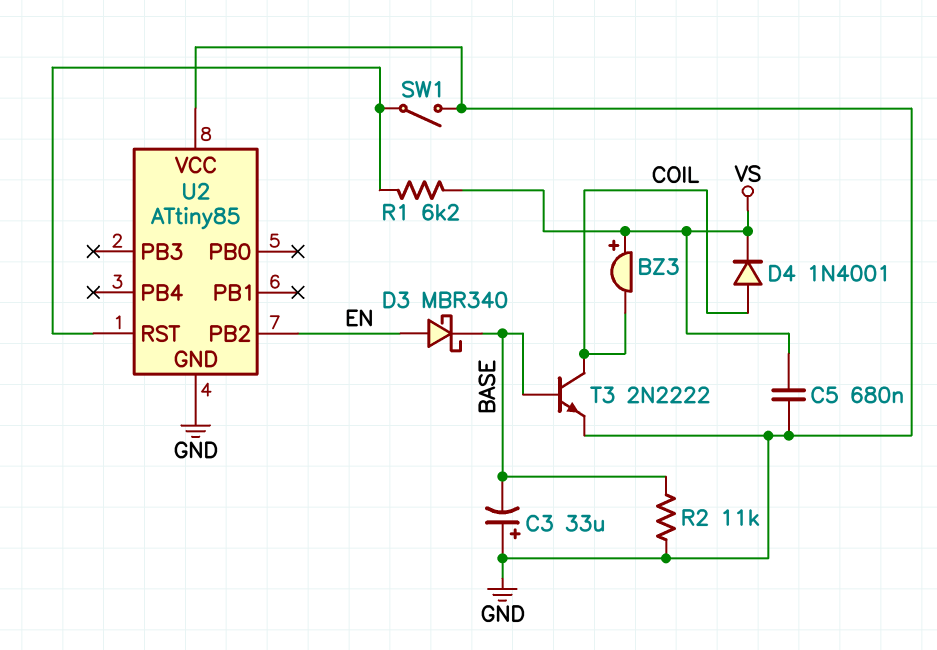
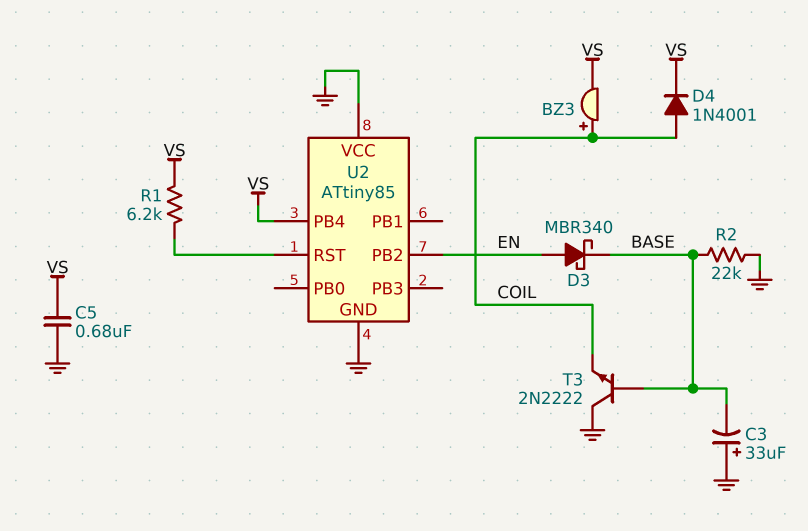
BZ3: buzzer (plus VS, minus COIL) -> buzzer (plus COIL, minus VS)
R2: 11k (BASE, GND) -> 22k (BASE, GND)
SW1: switch (GND, U2/RST) -> none
T3: NPN 2N2222 (B BASE, C COIL, E GND) -> NPN 2N2222 (B BASE, C GND, E COIL)
U2 pin PB4: none -> VS

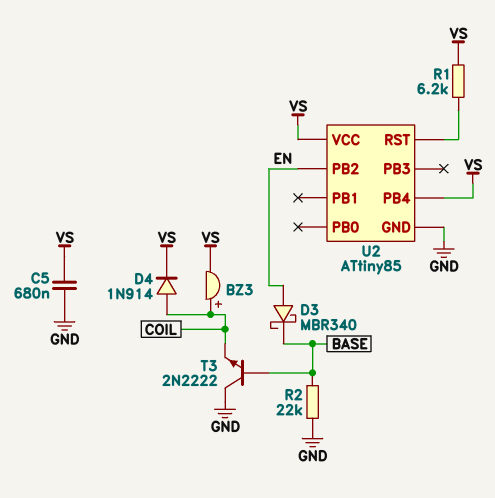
C3: 33uF (plus GND, minus BASE) -> none
D4: diode 1N4001 (A COIL, K VS) -> diode 1N914 (A COIL, K VS)
U2 pin VCC: GND -> VS

